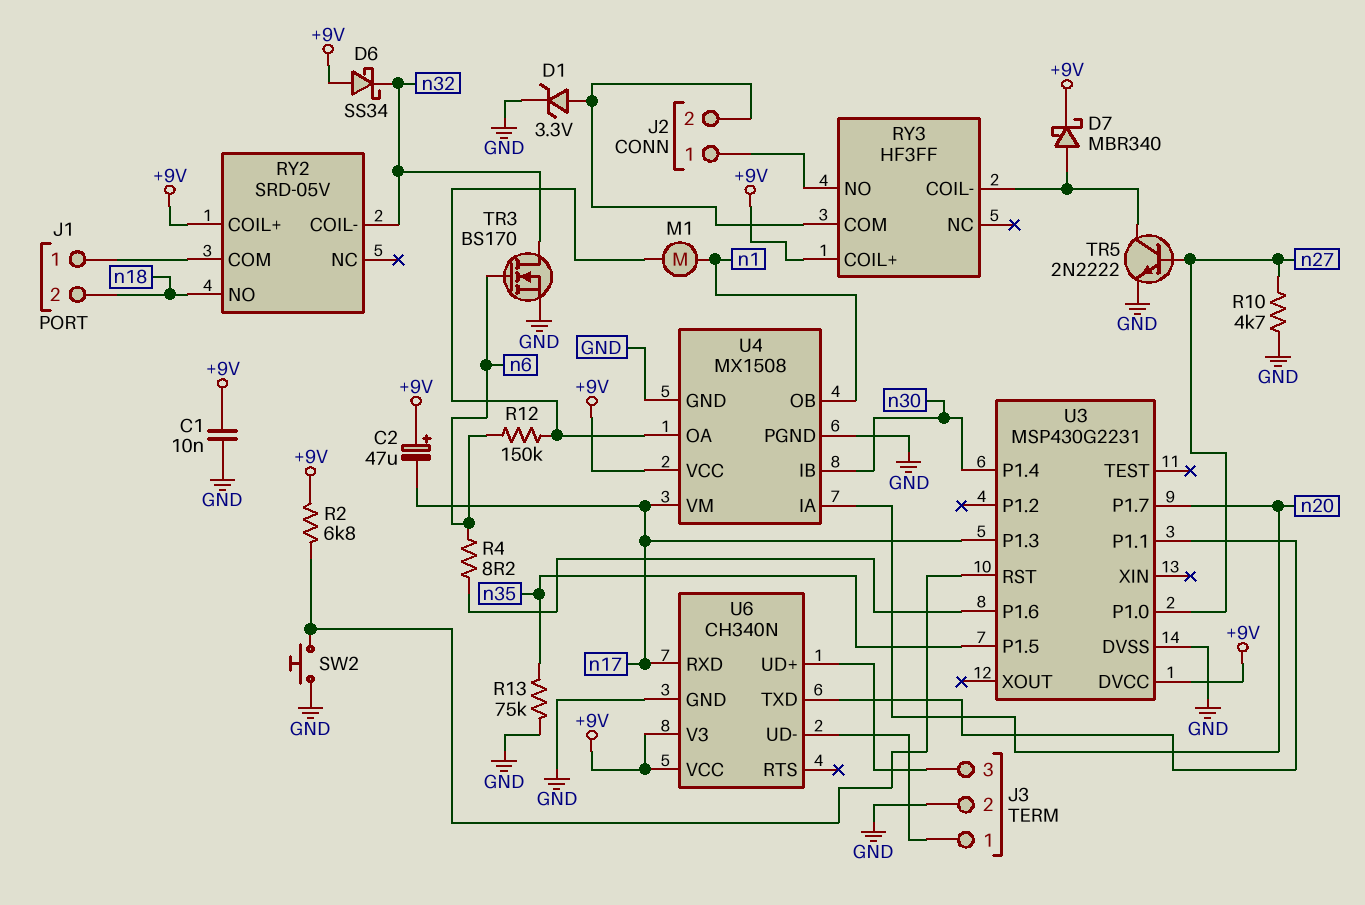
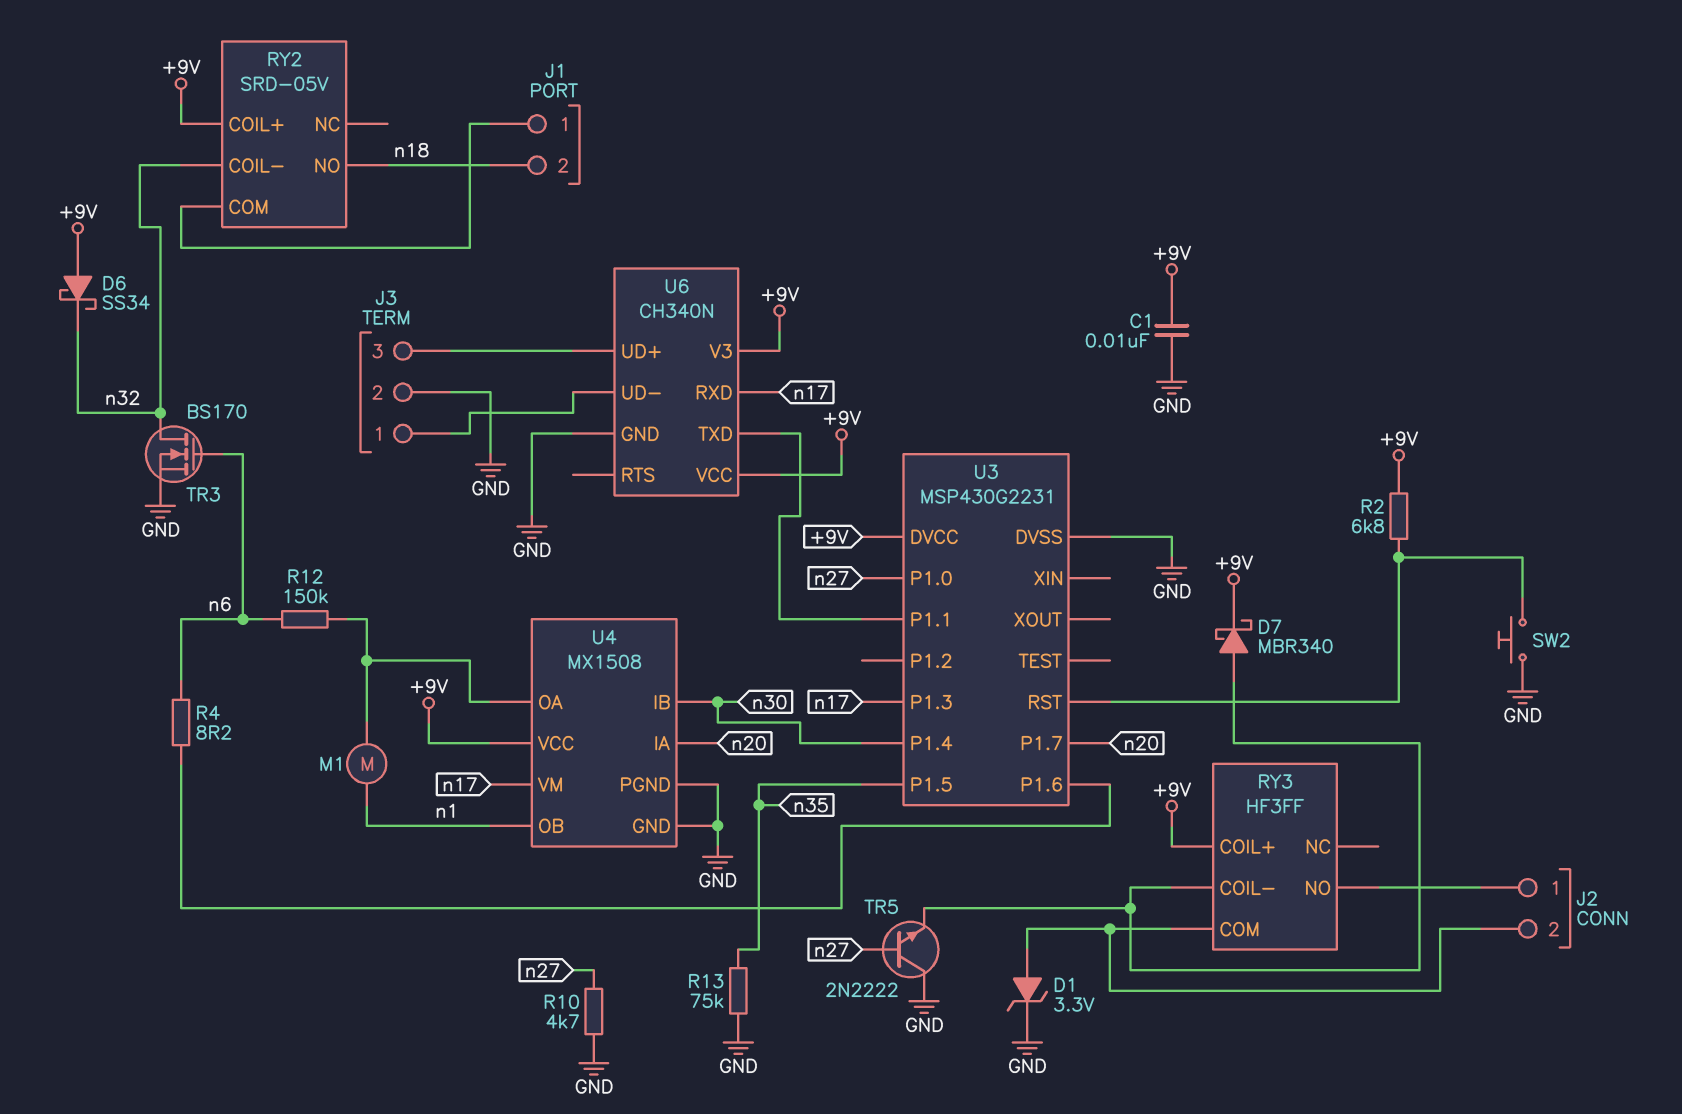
C2: 47uF (plus +9V, minus n17) -> none
TR5: NPN 2N2222 (B n27, C RY3/COIL-, E GND) -> NPN 2N2222 (B n27, C GND, E RY3/COIL-)

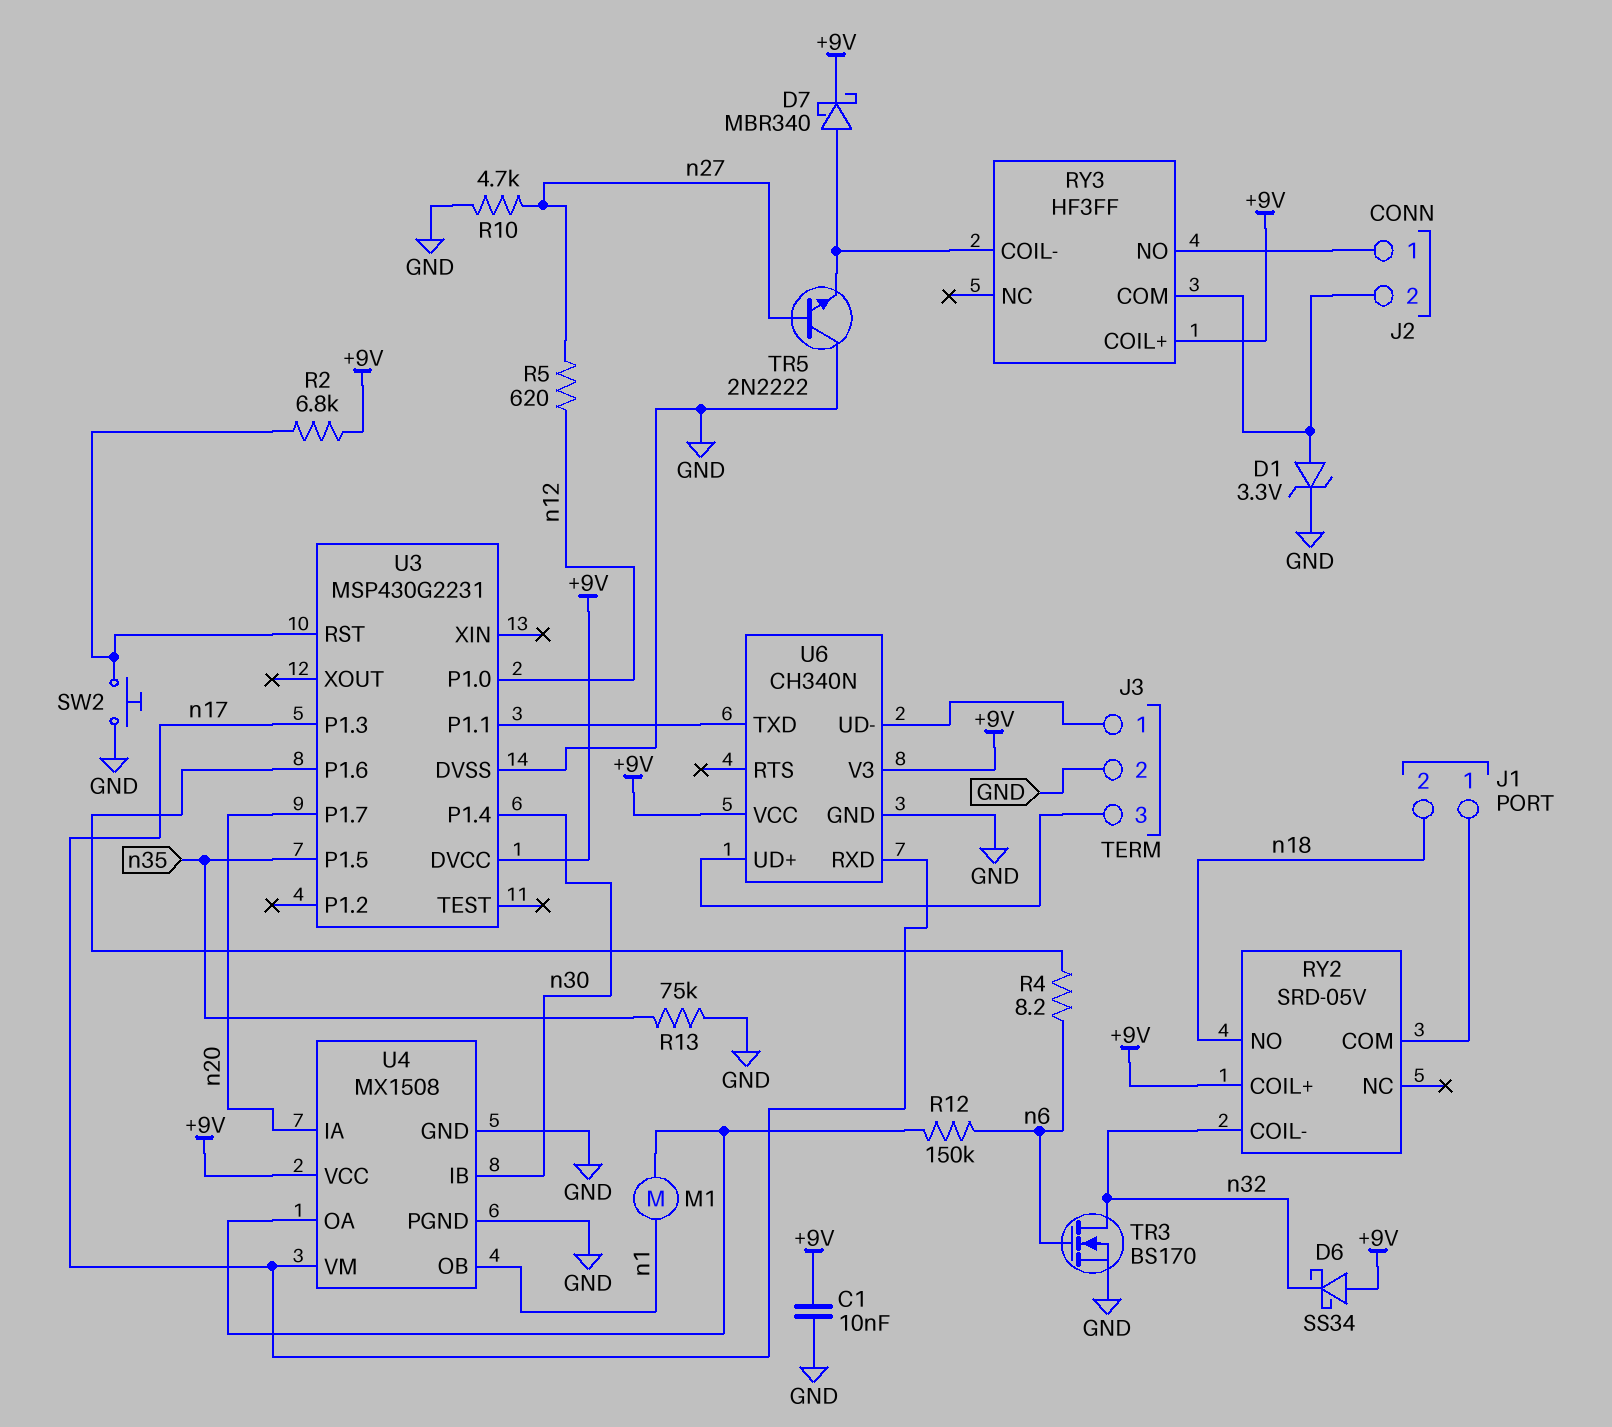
R5: none -> 620 (n12, n27)
U3 pin P1.0: n27 -> n12

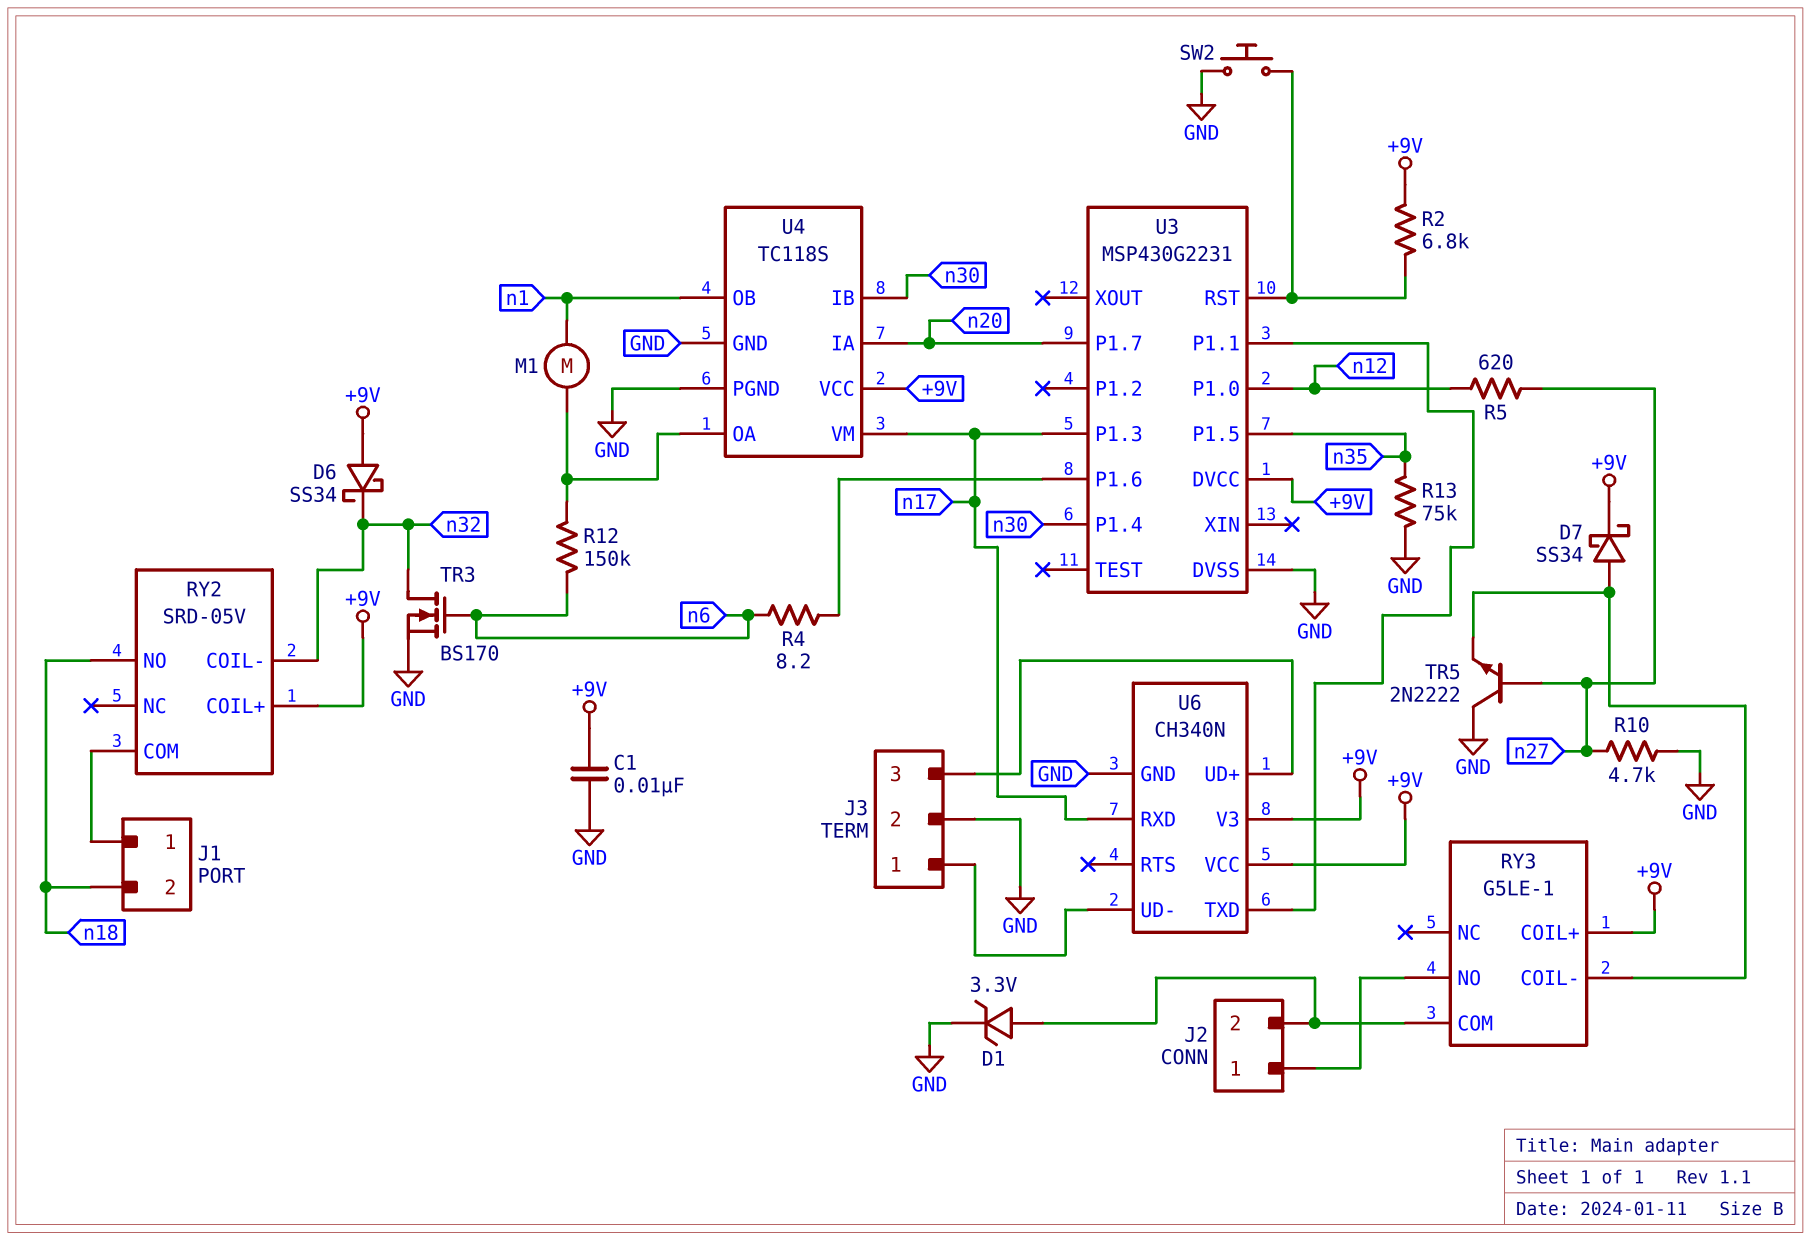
D7: schottky MBR340 (A RY3/COIL-, K +9V) -> schottky SS34 (A RY3/COIL-, K +9V)
RY3: HF3FF -> G5LE-1
U4: MX1508 -> TC118S

